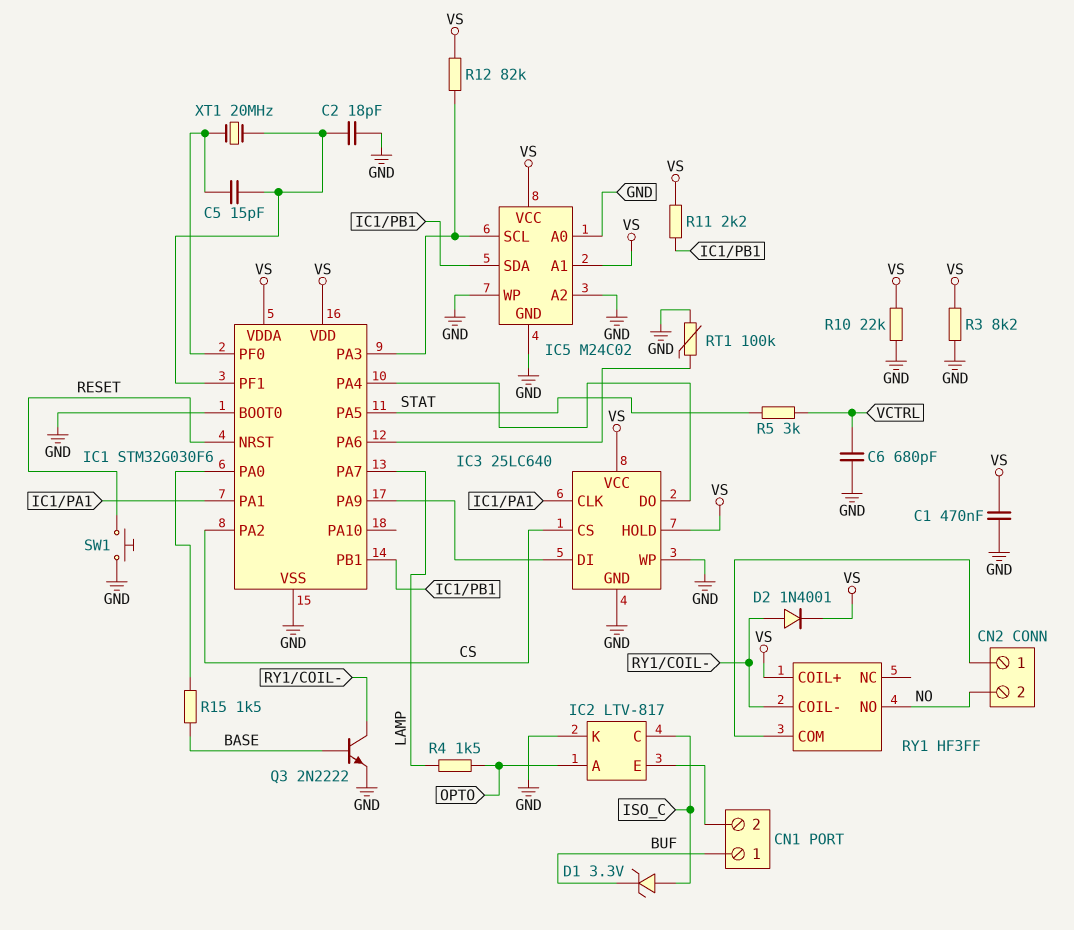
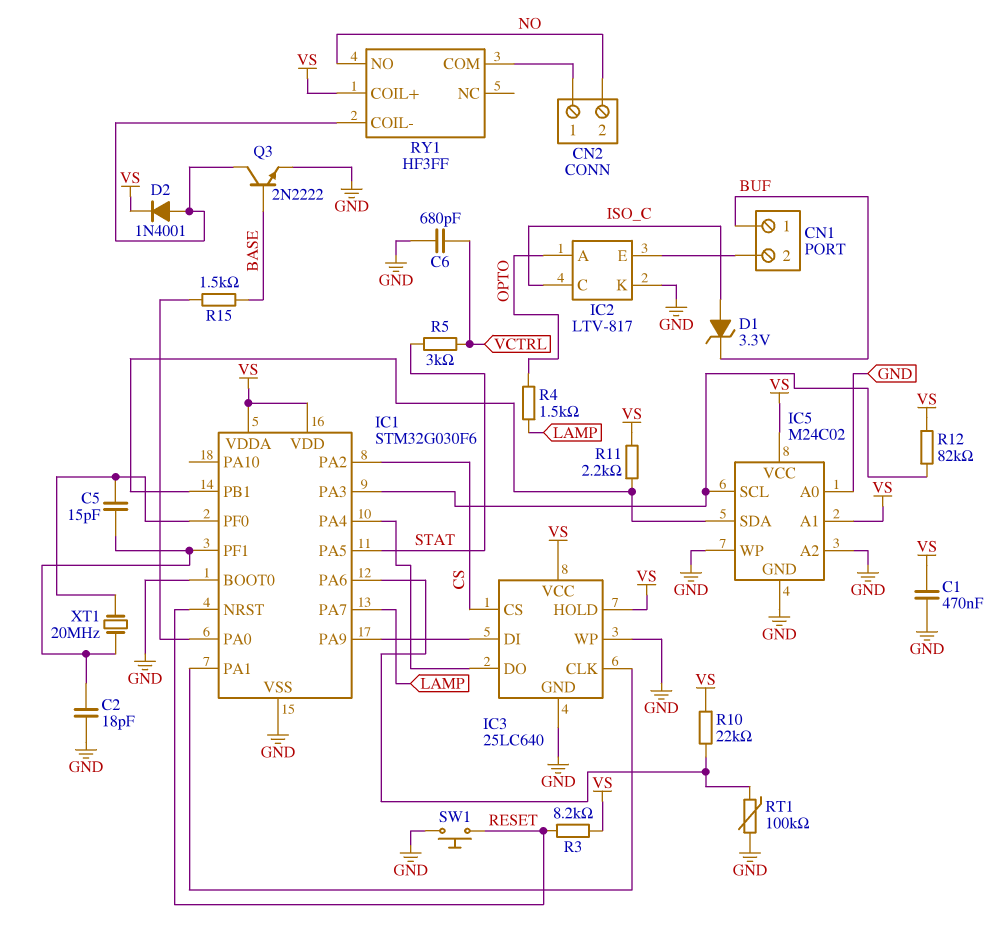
R3: 8.2k (GND, VS) -> 8.2k (RESET, VS)
R10: 22k (GND, VS) -> 22k (IC1/PA6, VS)

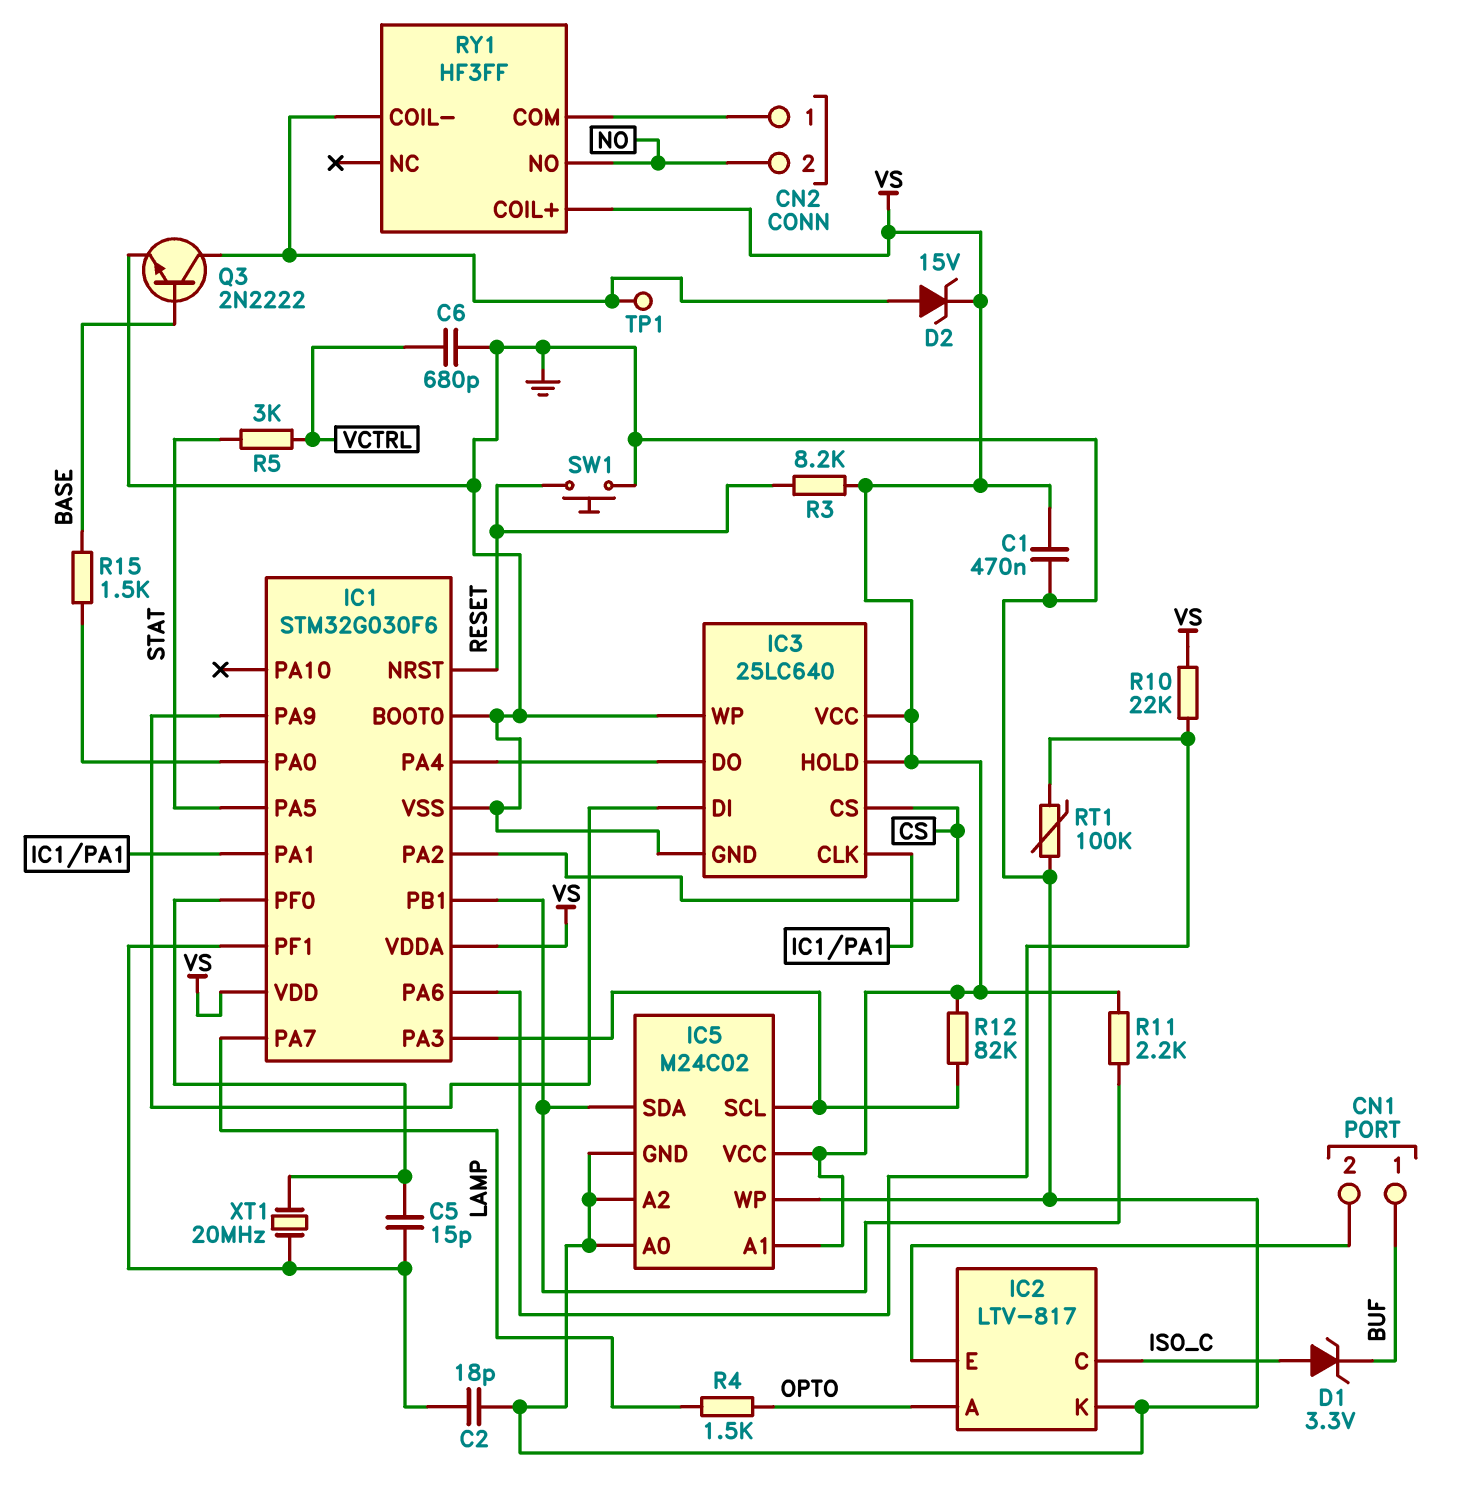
D2: diode 1N4001 (A RY1/COIL-, K VS) -> zener 15V (A RY1/COIL-, K VS)
TP1: none -> test point (RY1/COIL-)

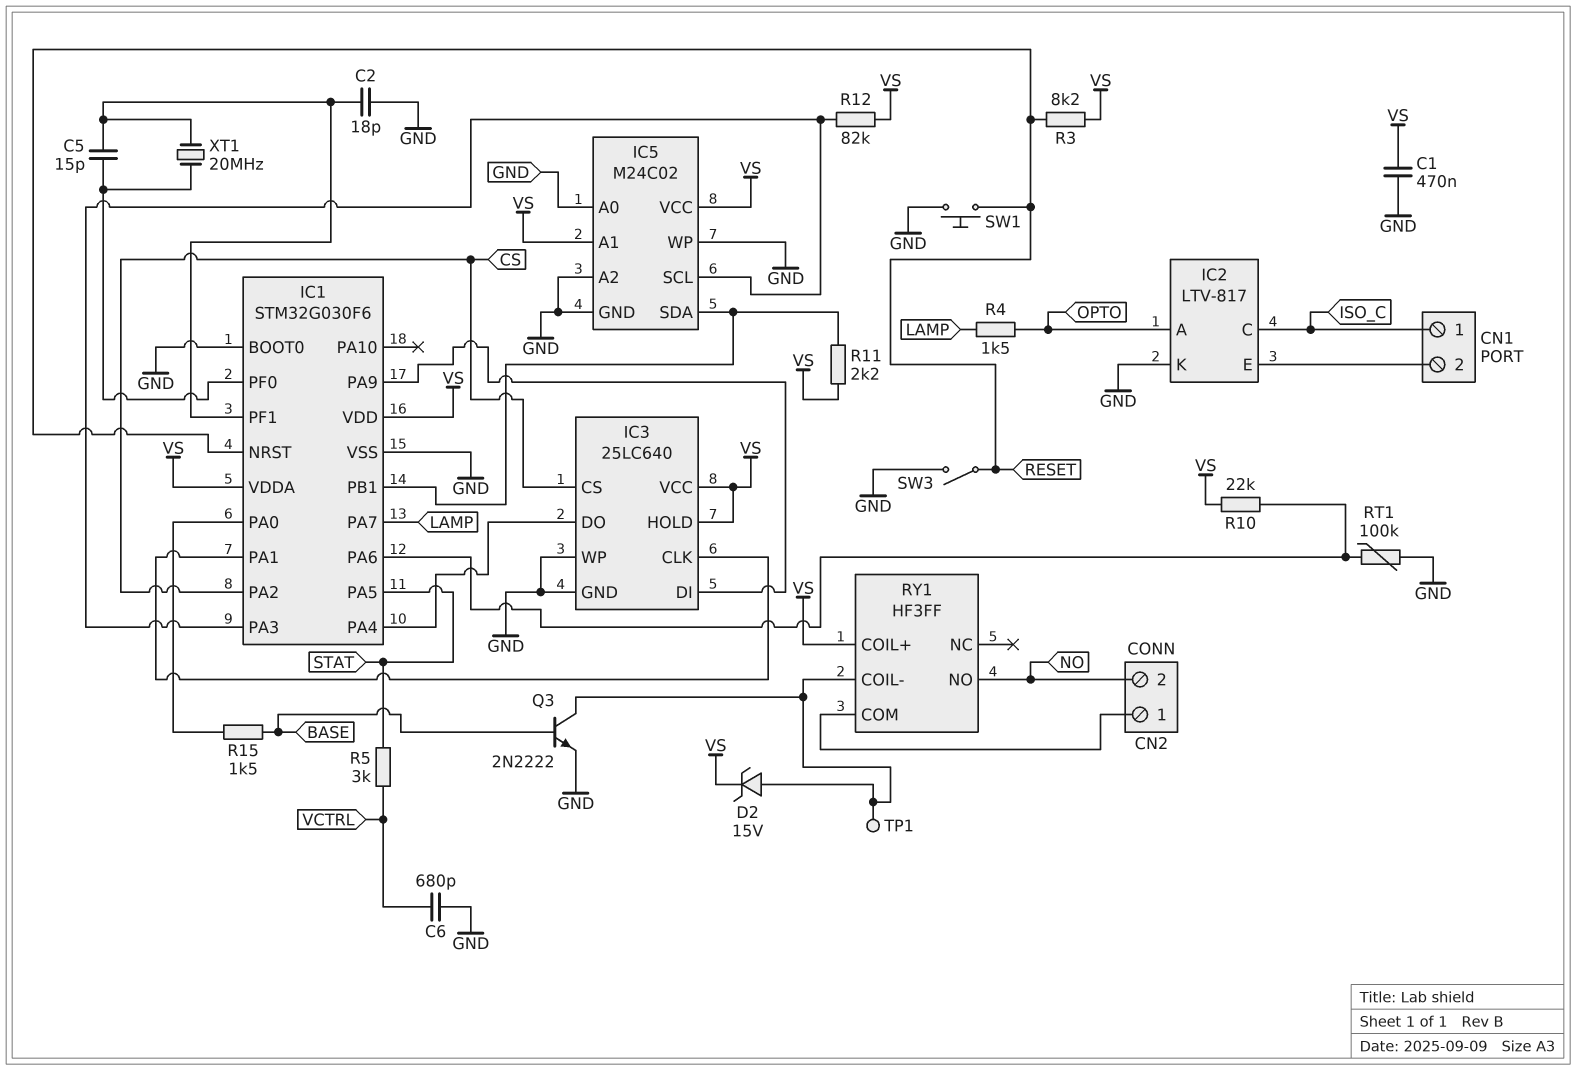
CN1 pin 1: BUF -> ISO_C
D1: zener 3.3V (A ISO_C, K BUF) -> none
SW3: none -> switch (GND, RESET)

